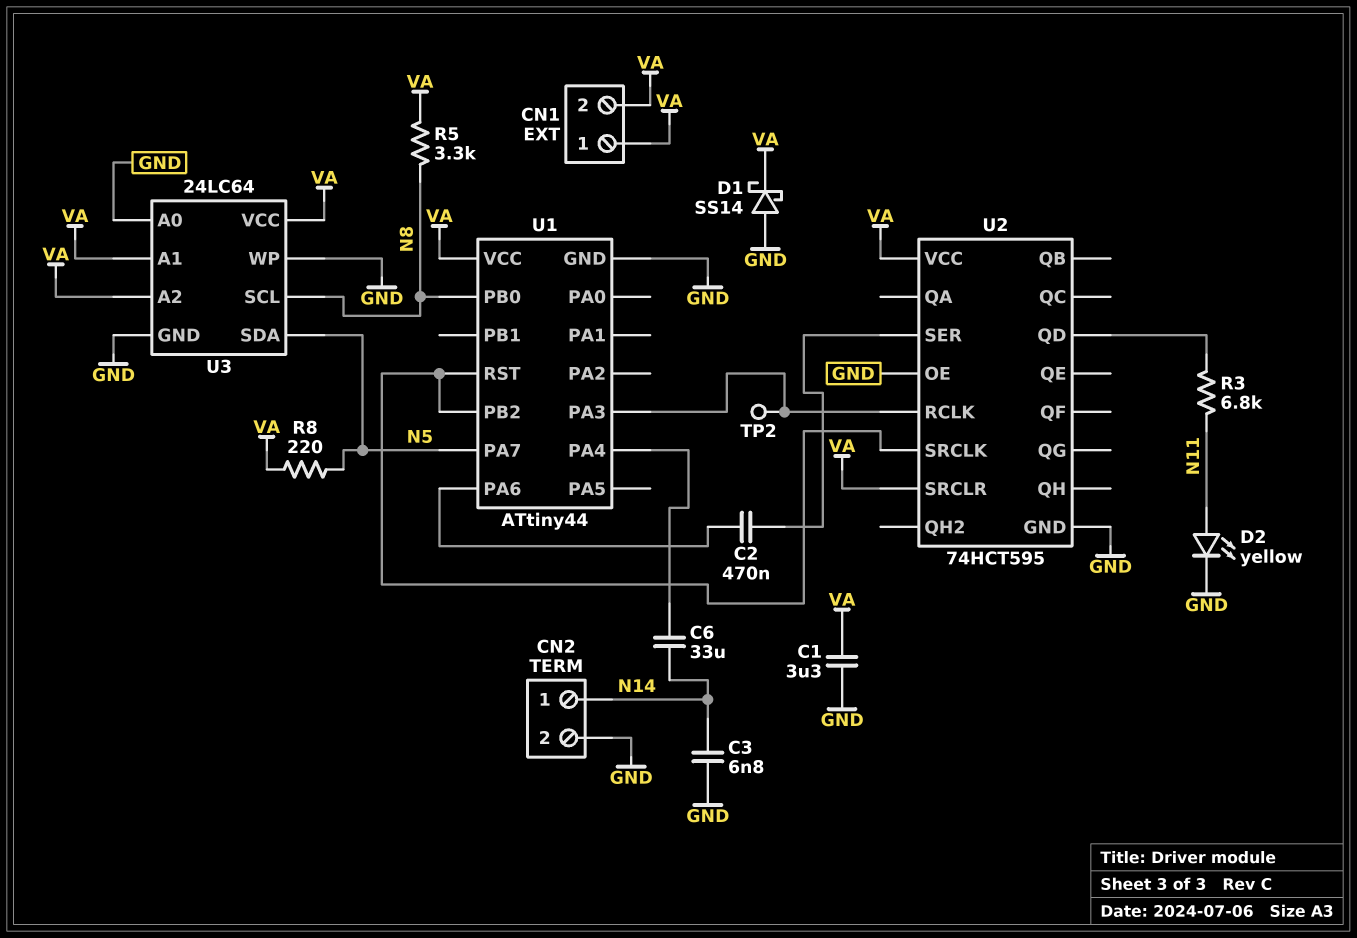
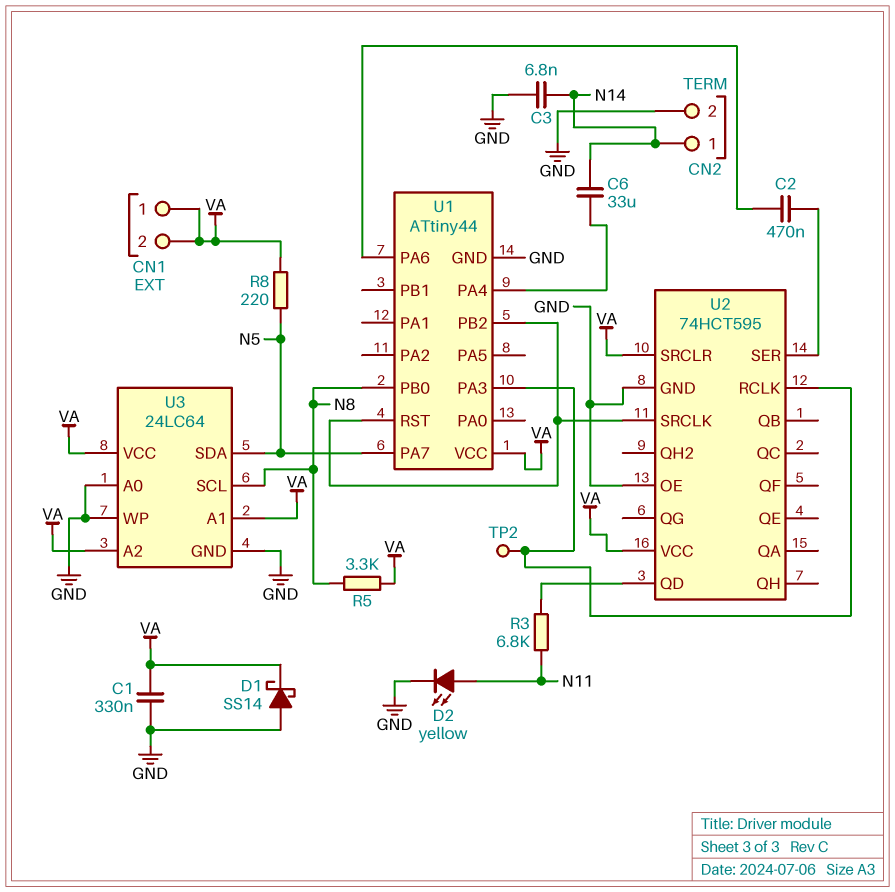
C1: 3.3uF (GND, VA) -> 330nF (GND, VA)

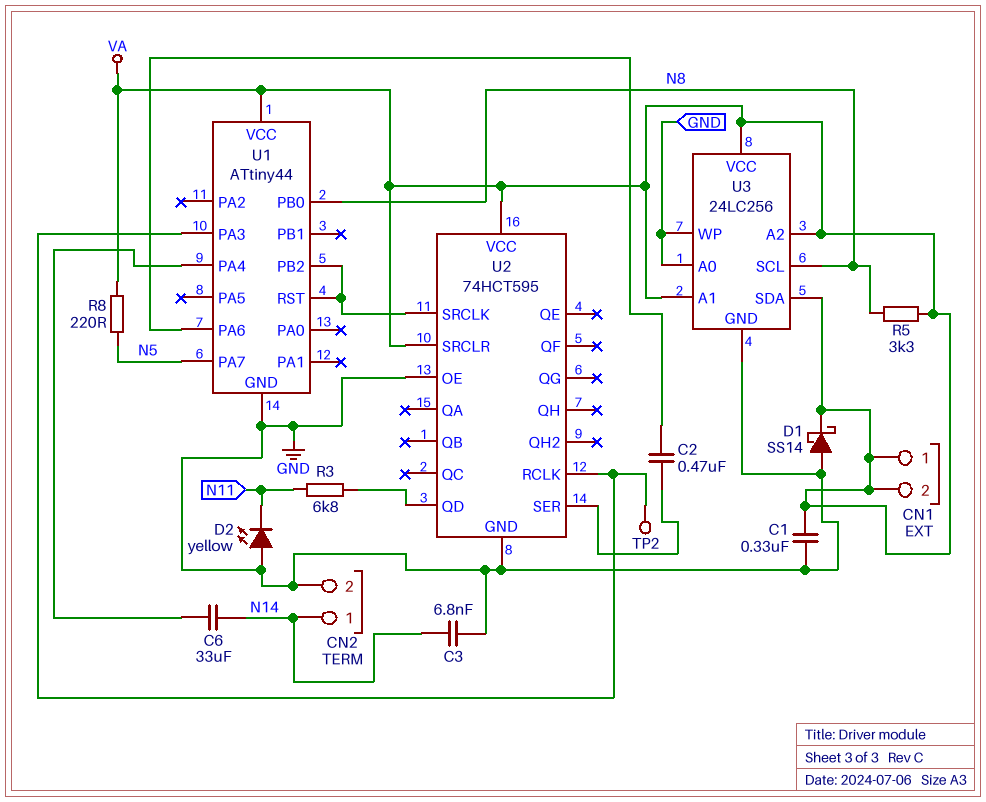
D2: LED yellow (A N11, K GND) -> LED yellow (A GND, K N11)
U3: 24LC64 -> 24LC256
U3 pin SDA: N5 -> VA

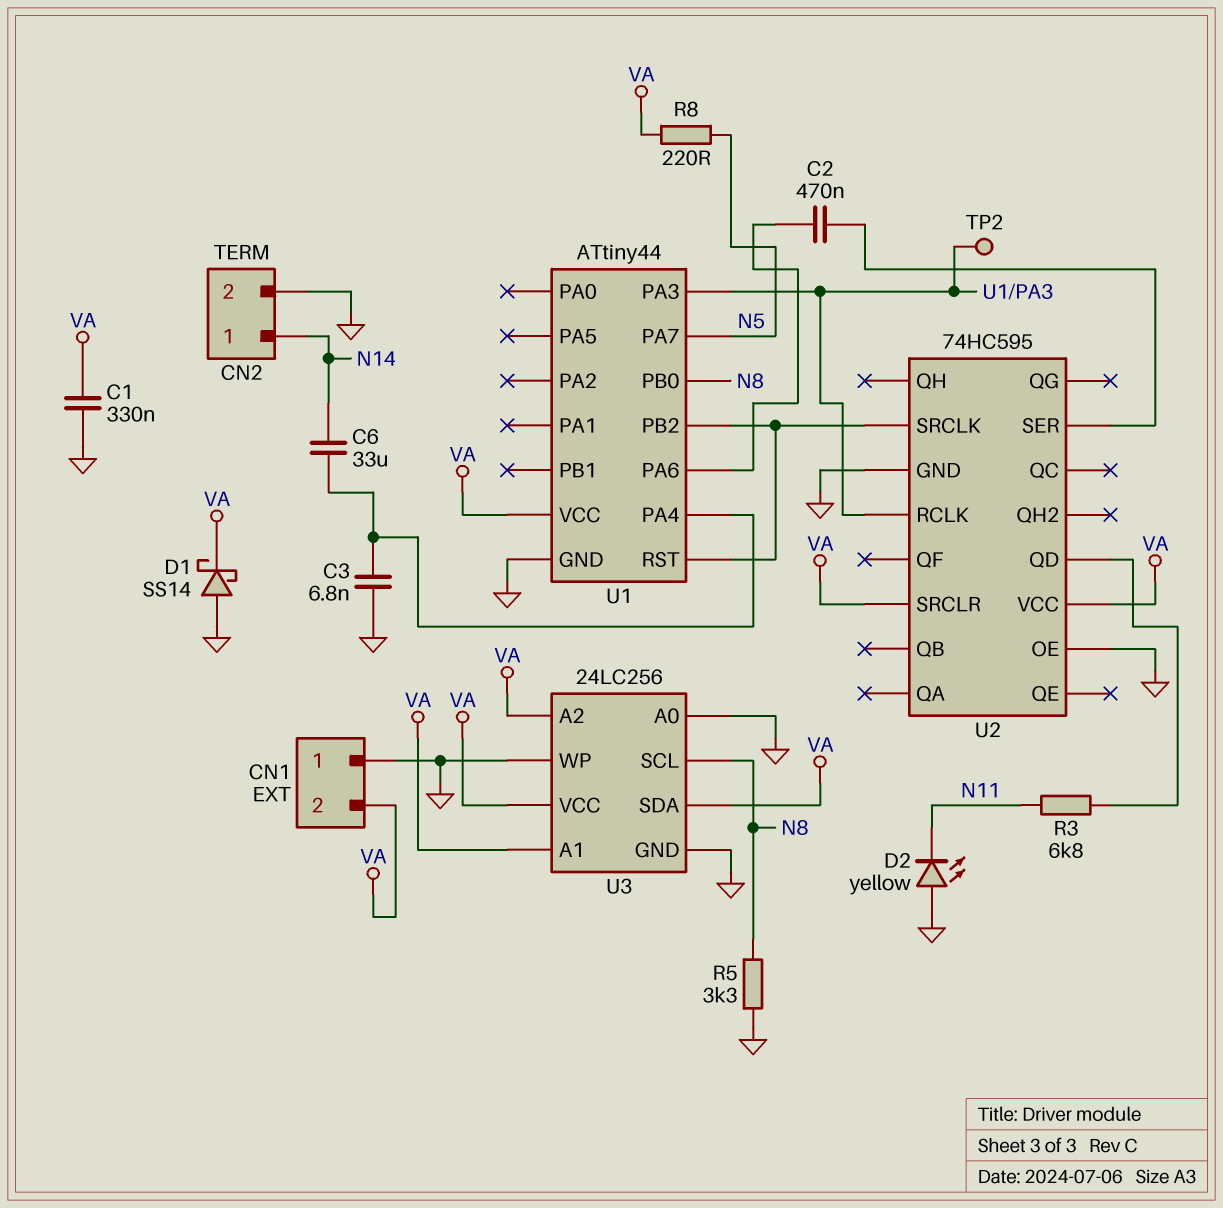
C3: 6.8nF (GND, N14) -> 6.8nF (GND, U1/PA4)
CN1 pin 1: VA -> GND
R5: 3.3k (N8, VA) -> 3.3k (GND, N8)
U2: 74HCT595 -> 74HC595

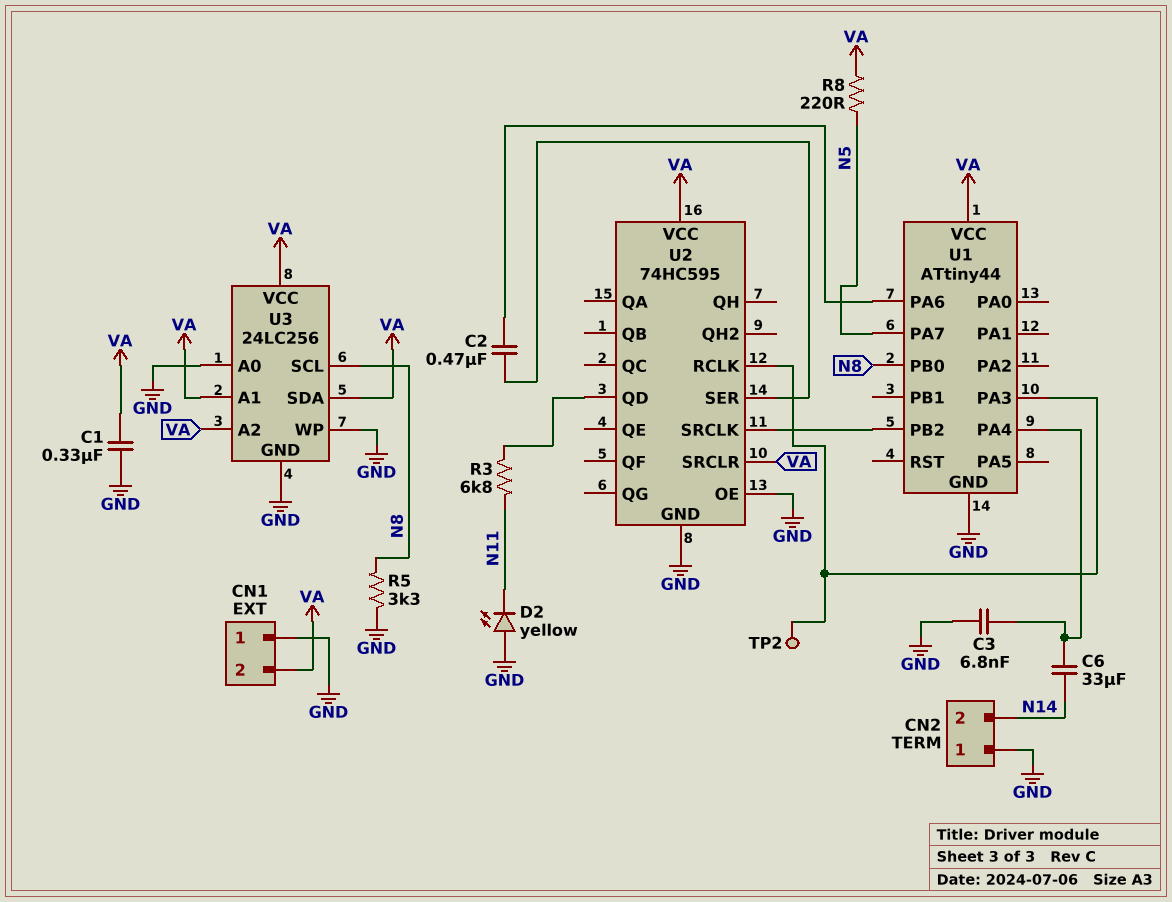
CN2 pin 1: N14 -> GND
CN2 pin 2: GND -> N14
D1: schottky SS14 (A GND, K VA) -> none
U1 pin RST: U1/PB2 -> none

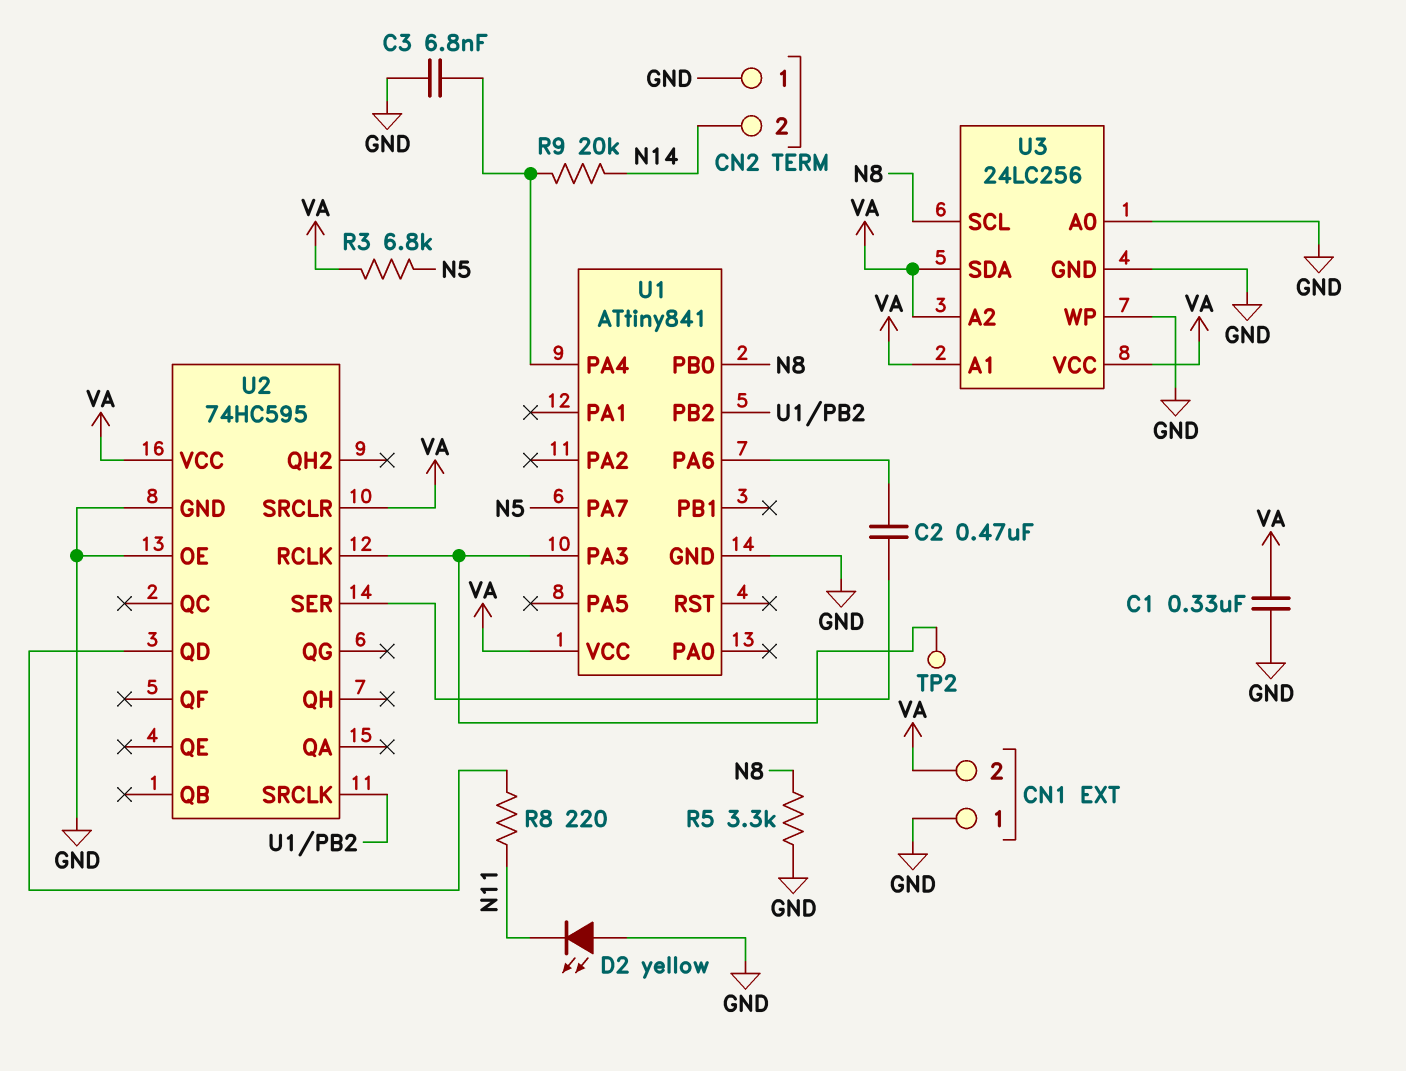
C6: 33uF (N14, U1/PA4) -> none
R3: 6.8k (N11, U2/QD) -> 6.8k (N5, VA)
R8: 220 (N5, VA) -> 220 (N11, U2/QD)
R9: none -> 20k (N14, U1/PA4)
U1: ATtiny44 -> ATtiny841

